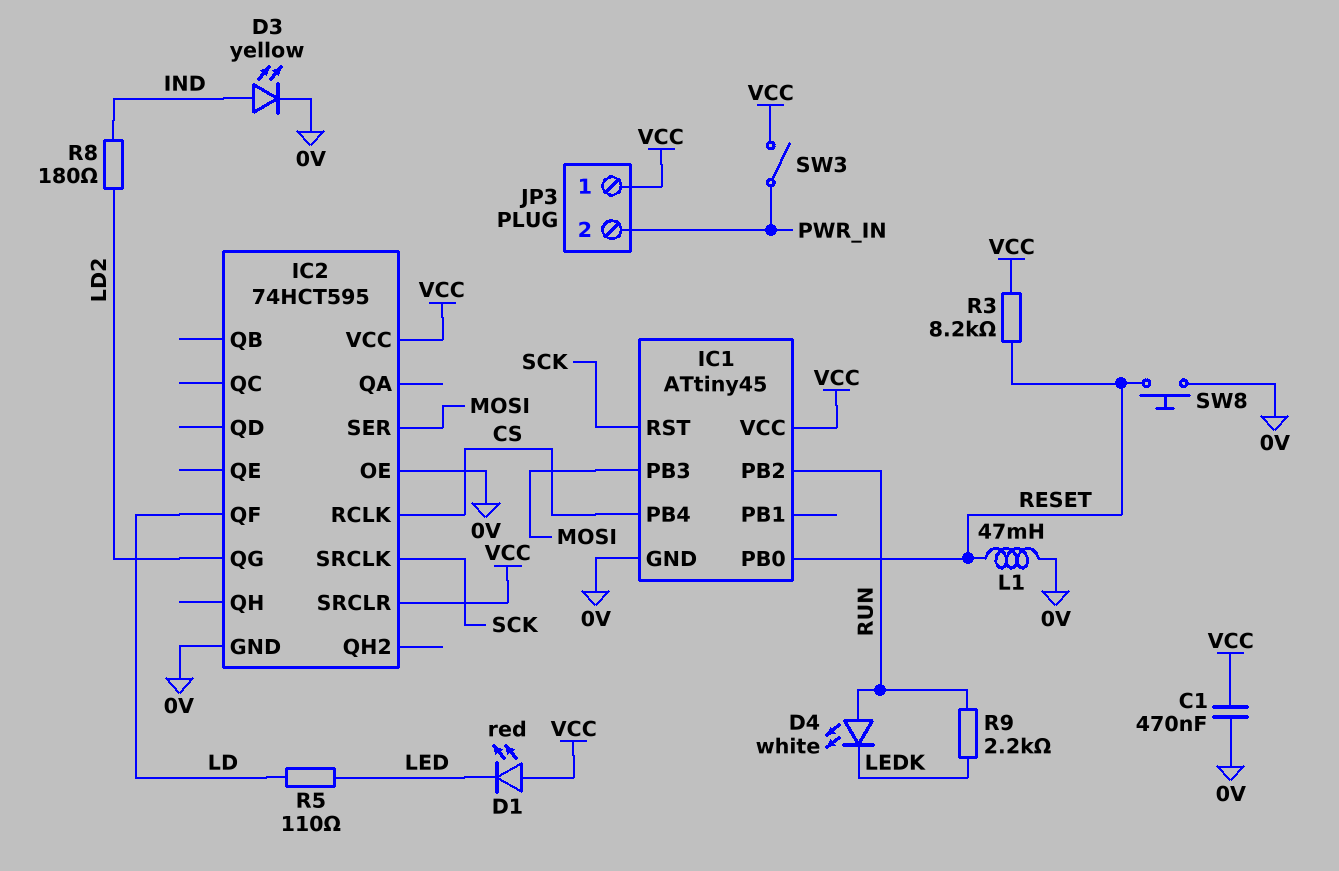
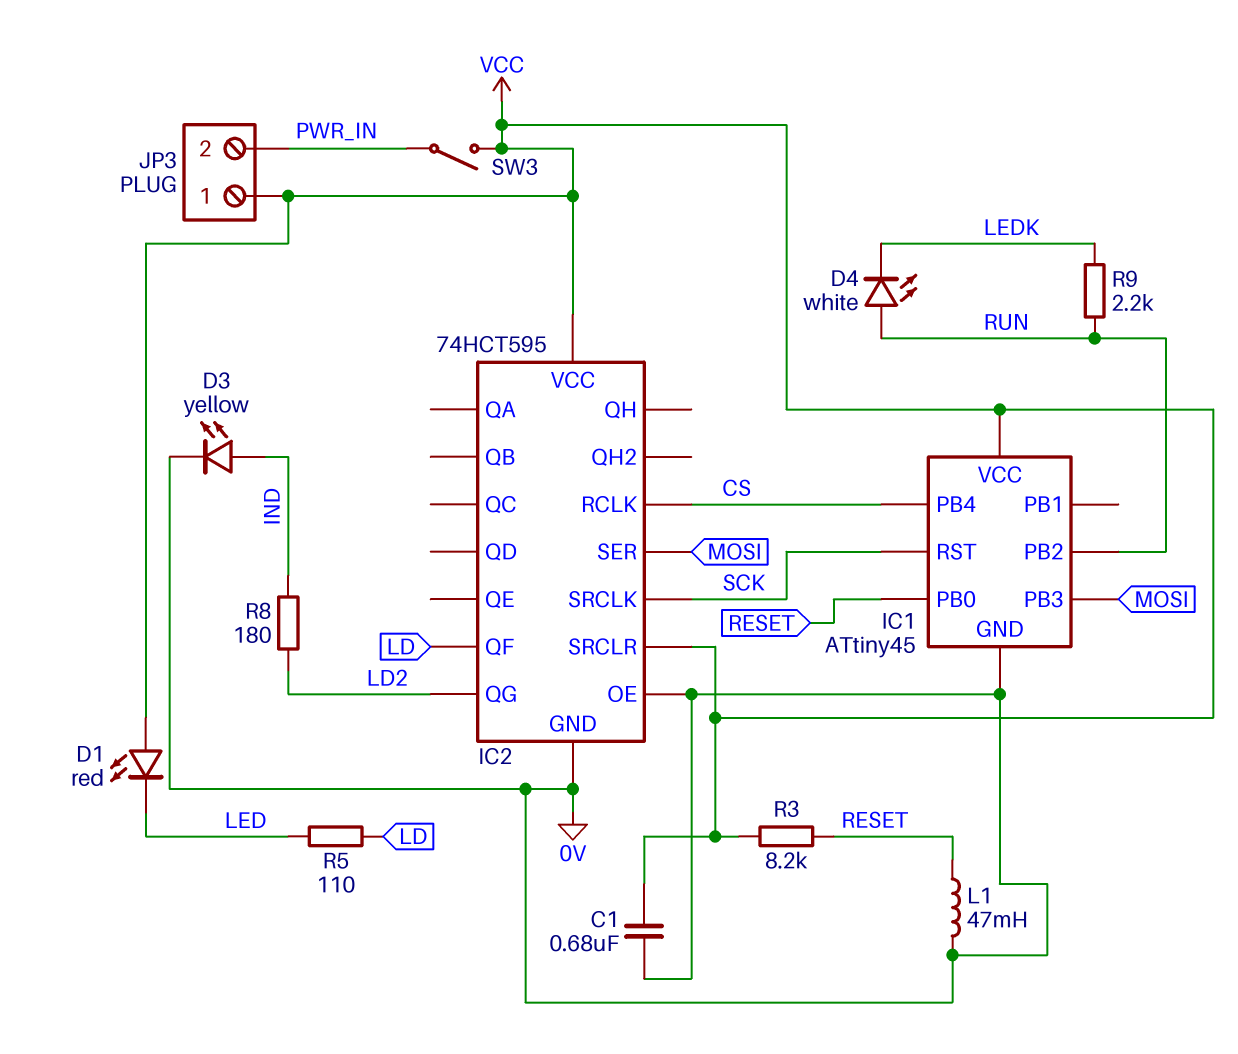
C1: 470nF (0V, VCC) -> 680nF (0V, VCC)
SW8: button (0V, RESET) -> none

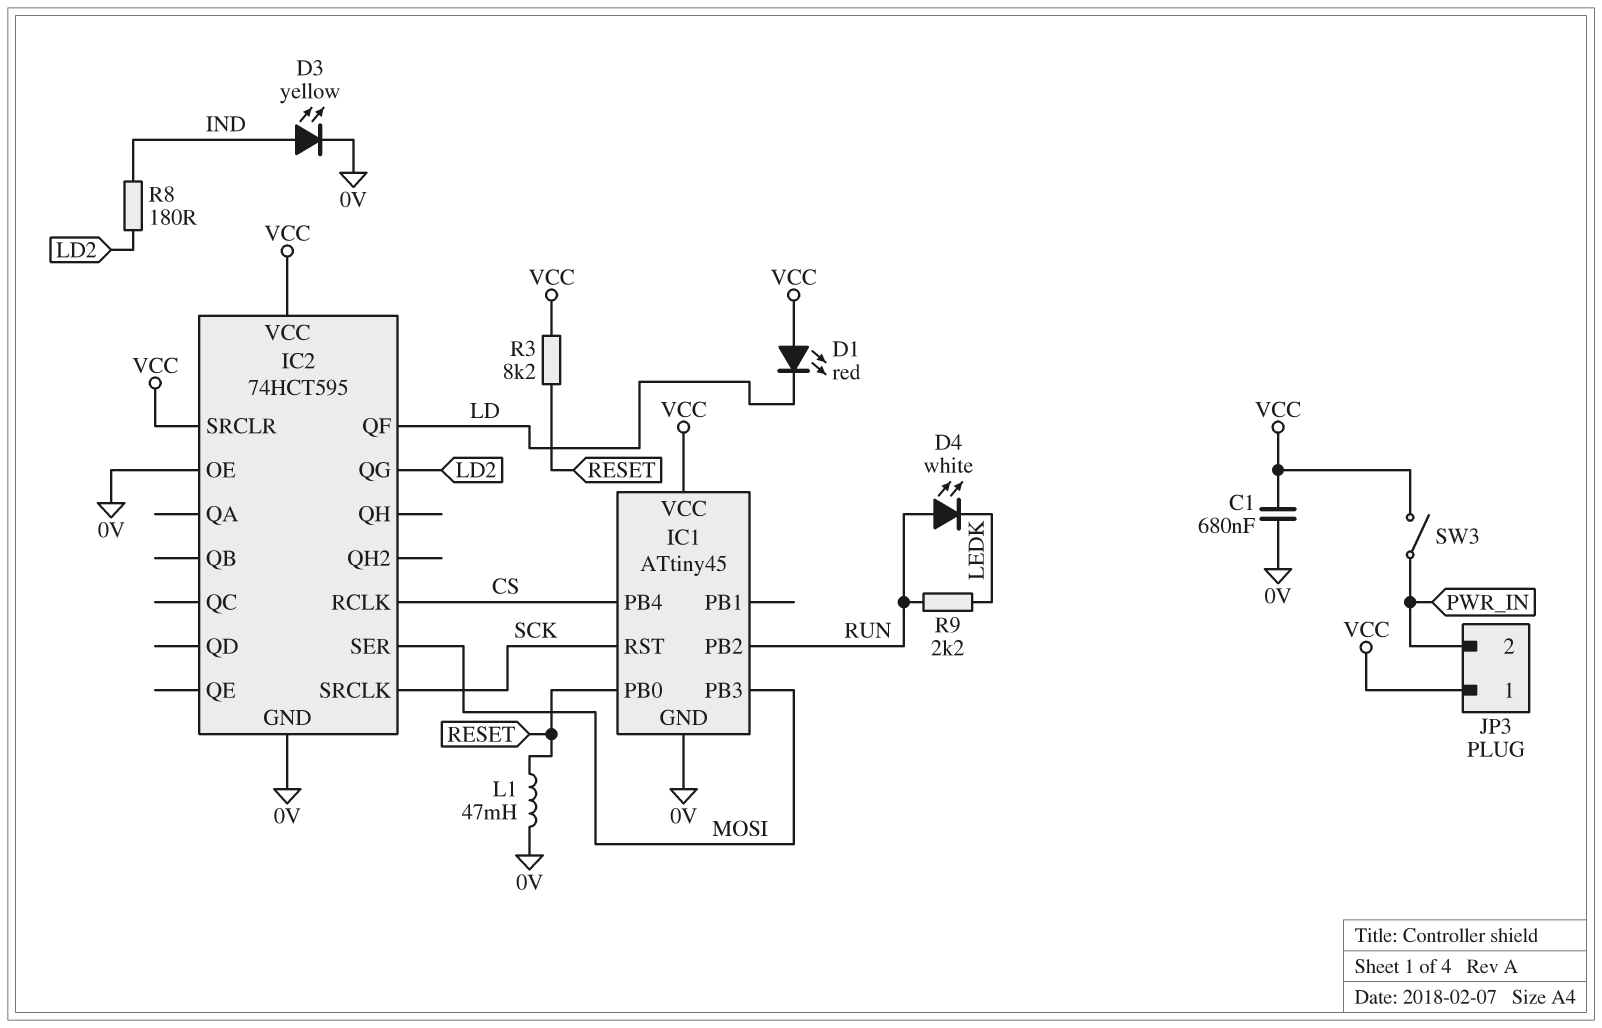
D1: LED red (A VCC, K LED) -> LED red (A VCC, K LD)
R5: 110 (LD, LED) -> none

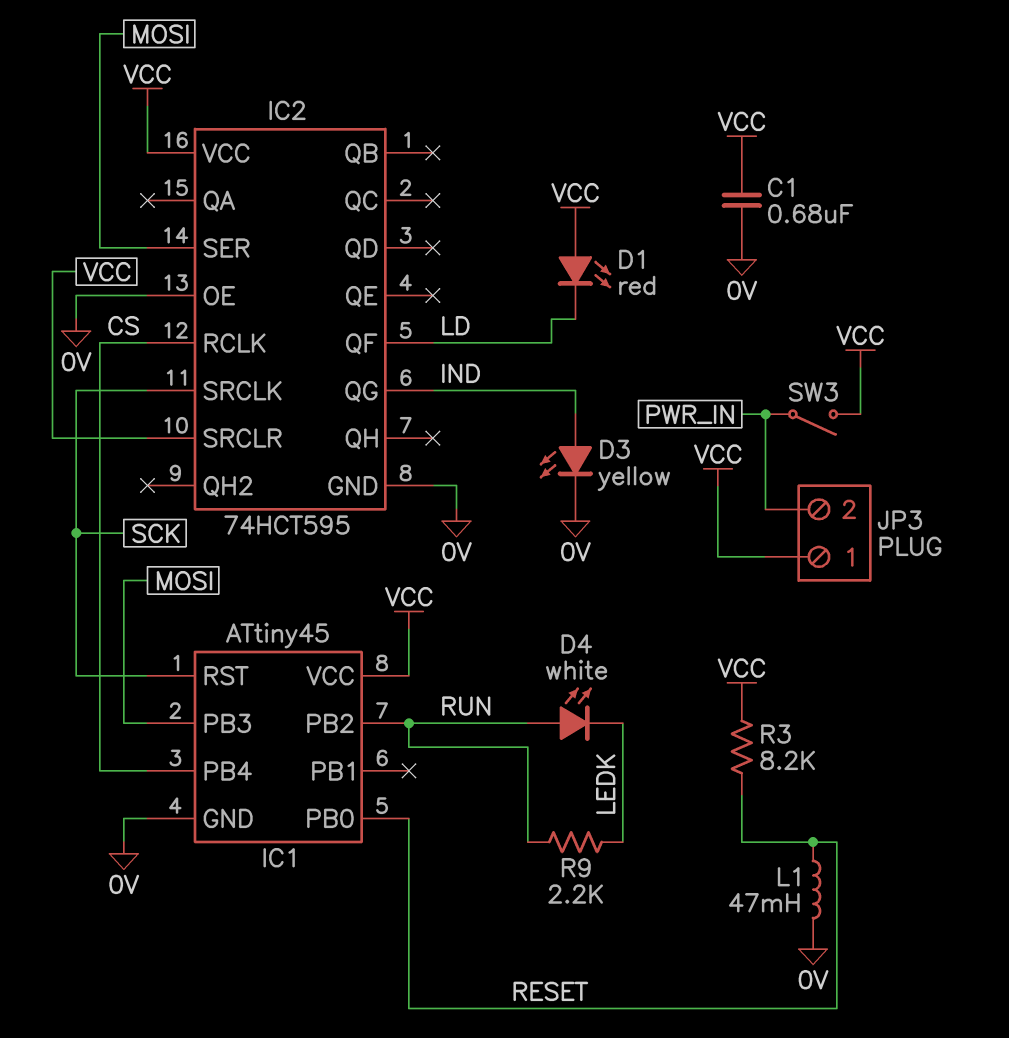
IC2 pin QG: LD2 -> IND
R8: 180 (IND, LD2) -> none

